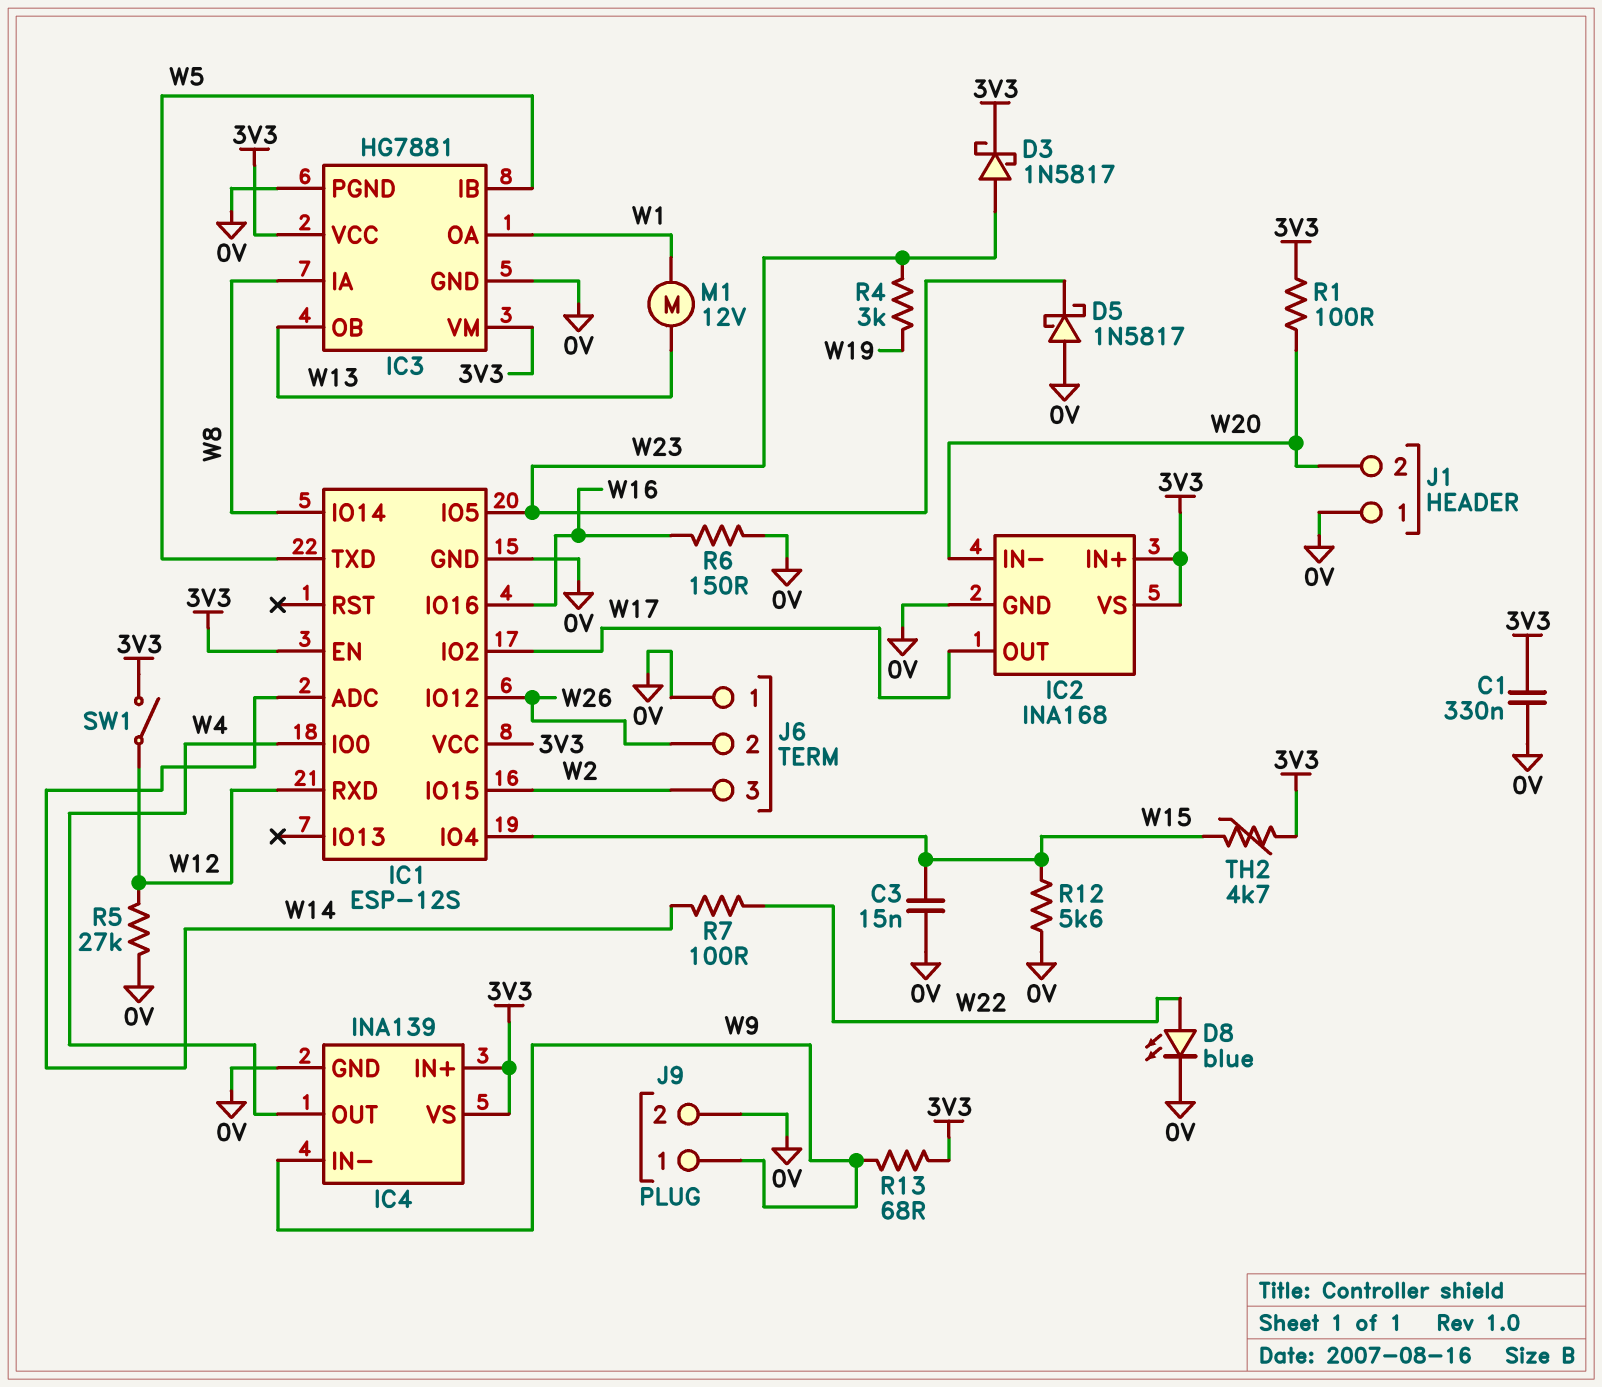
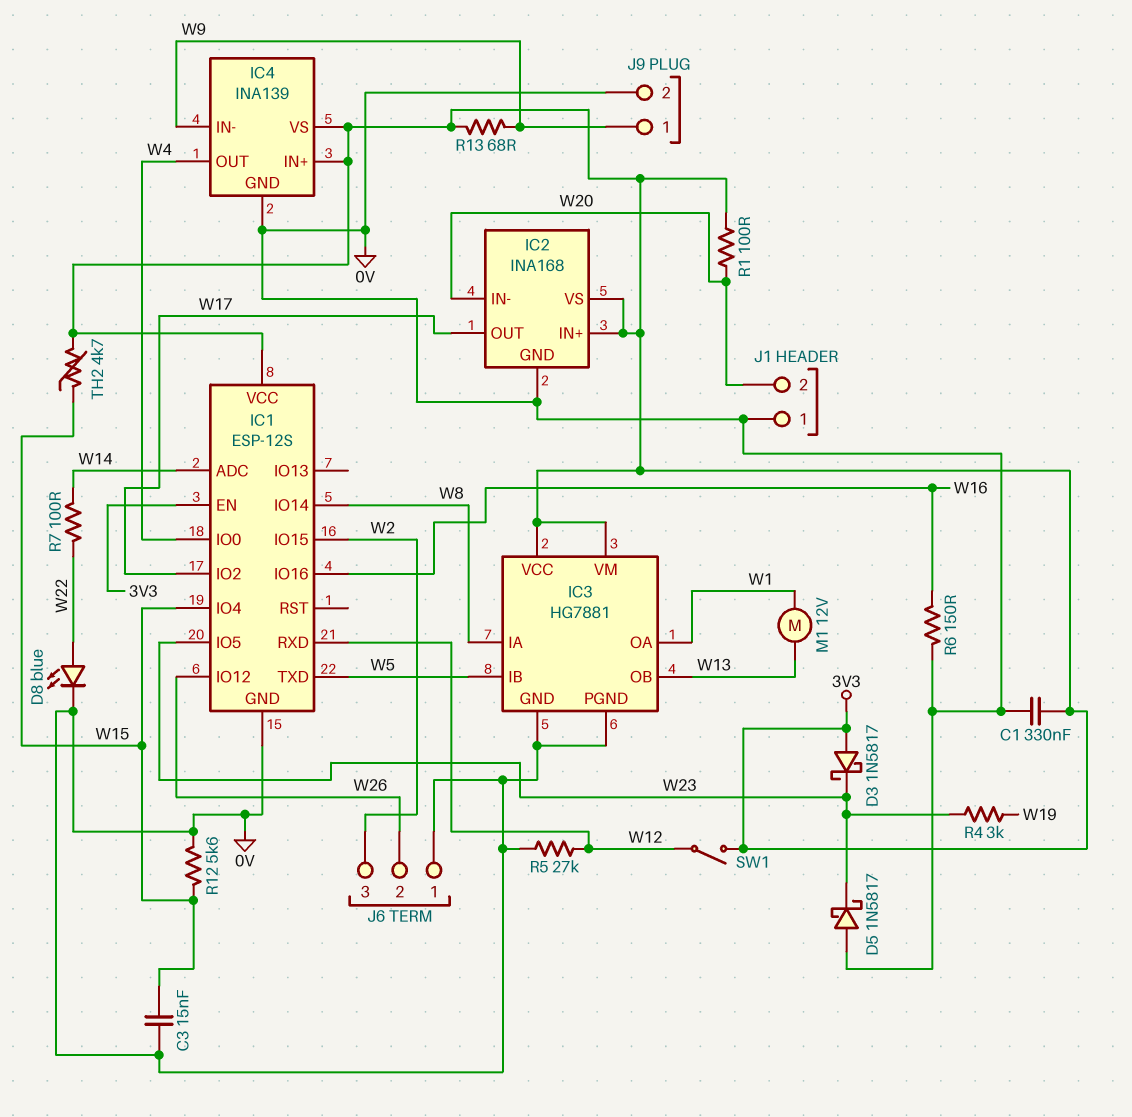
D3: schottky 1N5817 (A W23, K 3V3) -> schottky 1N5817 (A 3V3, K W23)

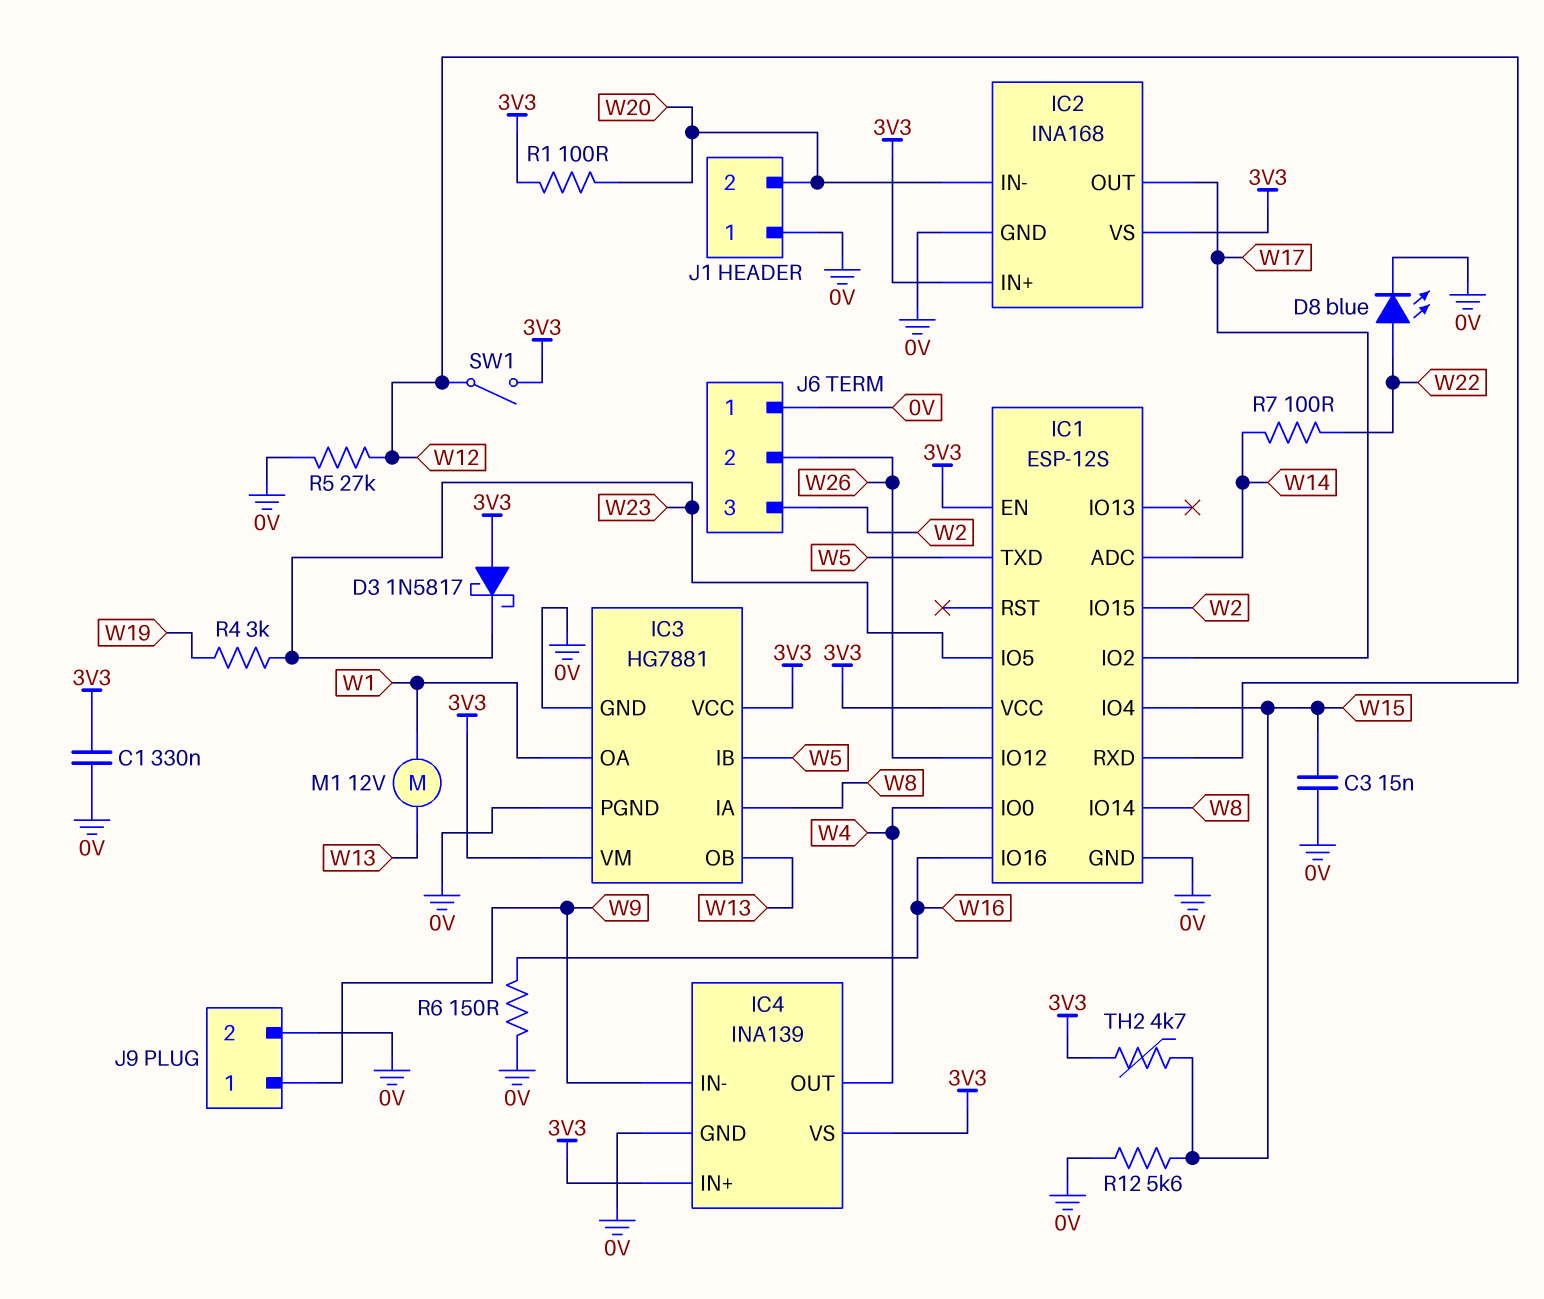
D5: schottky 1N5817 (A 0V, K W23) -> none
R13: 68 (3V3, W9) -> none

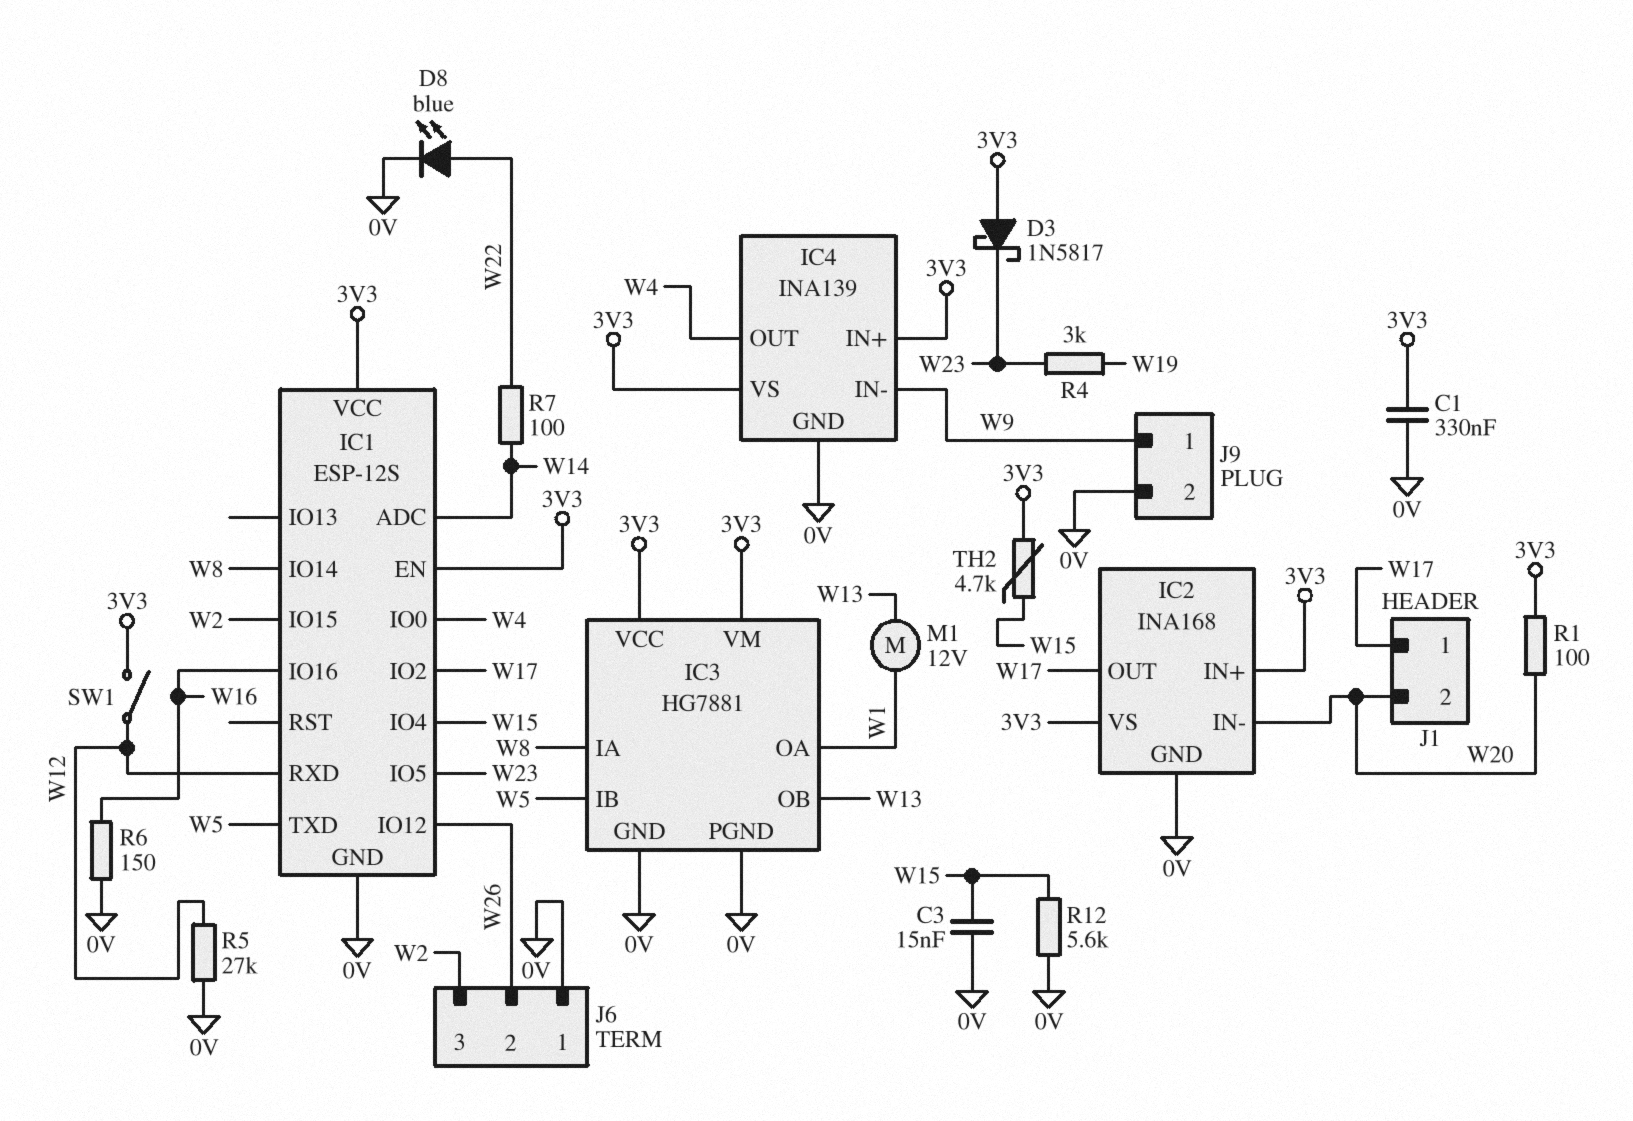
J1 pin 1: 0V -> W17

